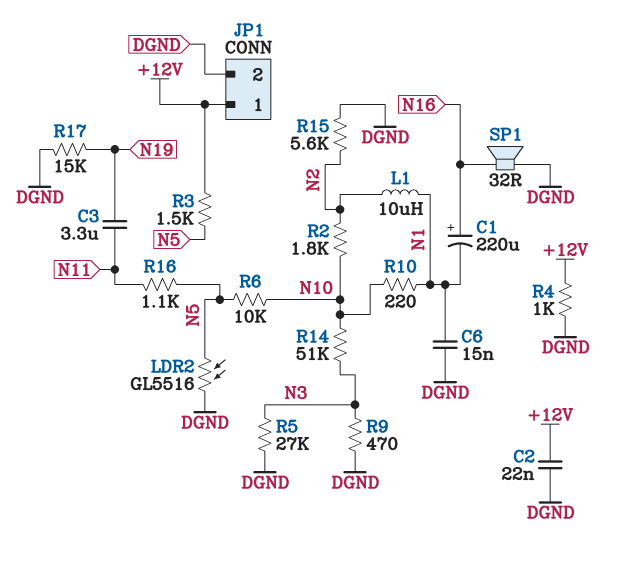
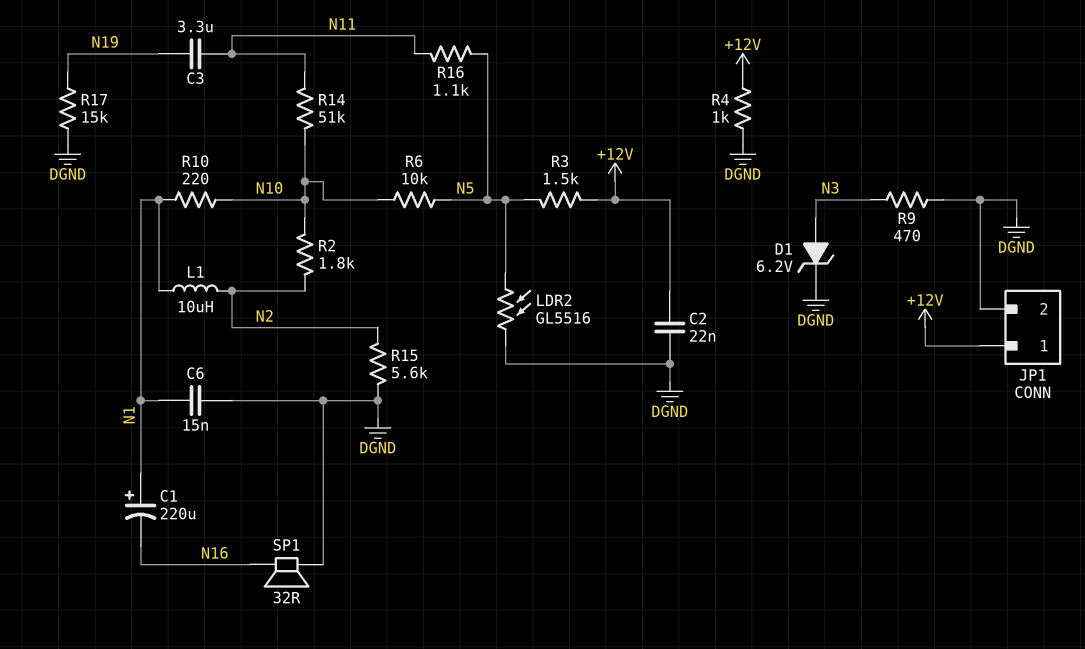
C1: 220uF (plus N16, minus N1) -> 220uF (plus N1, minus N16)
D1: none -> zener 6.2V (A N3, K DGND)
R5: 27k (DGND, N3) -> none
R14: 51k (N3, N10) -> 51k (N10, N11)

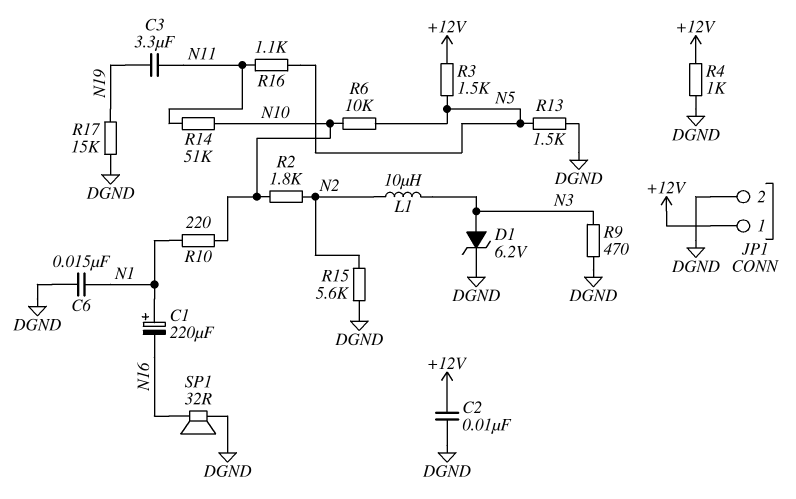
C2: 22nF (+12V, DGND) -> 10nF (+12V, DGND)
L1: 10uH (N1, N2) -> 10uH (N2, N3)
LDR2: GL5516 (DGND, N5) -> none
R13: none -> 1.5k (DGND, N5)

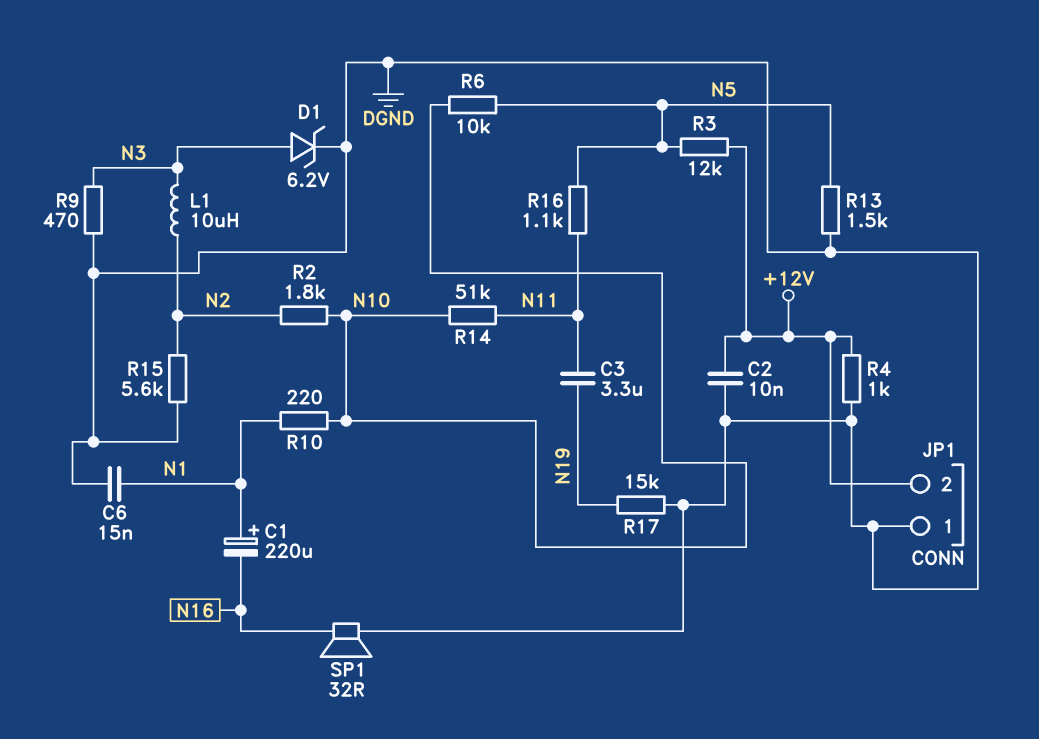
JP1 pin 1: +12V -> DGND
JP1 pin 2: DGND -> +12V
R3: 1.5k (+12V, N5) -> 12k (+12V, N5)

